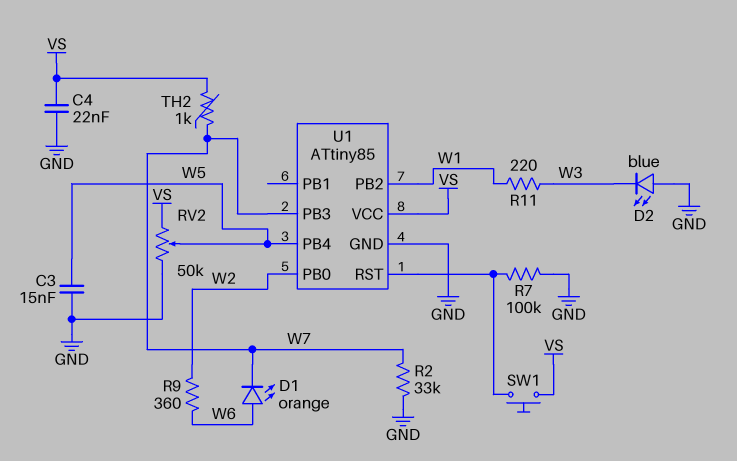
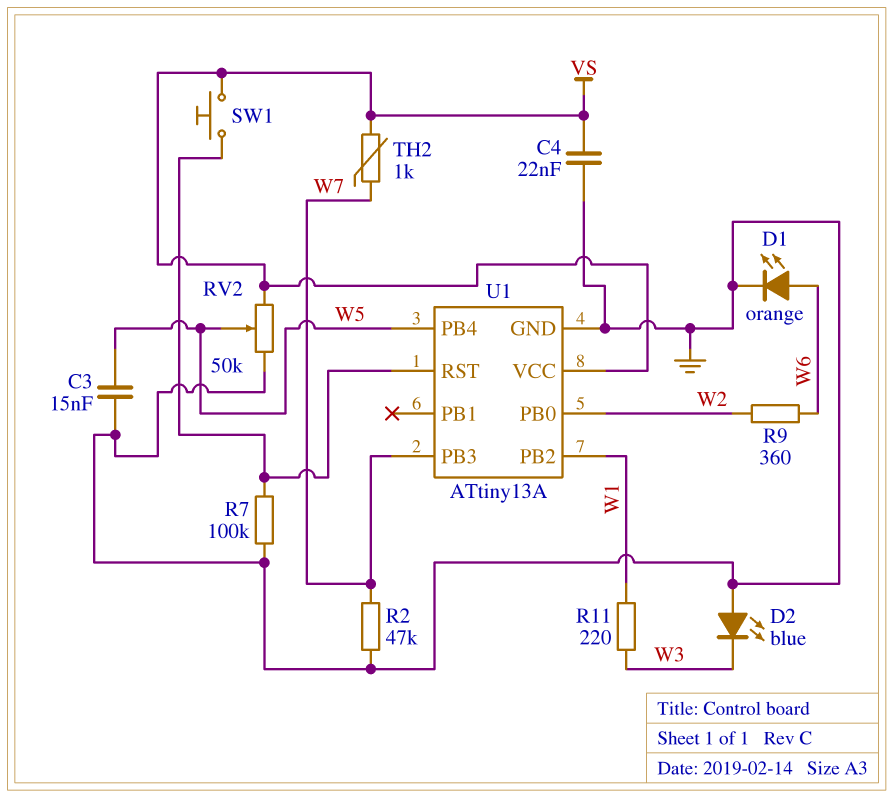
D1: LED orange (A W6, K W7) -> LED orange (A W6, K GND)
R2: 33k (GND, W7) -> 47k (GND, W7)
U1: ATtiny85 -> ATtiny13A

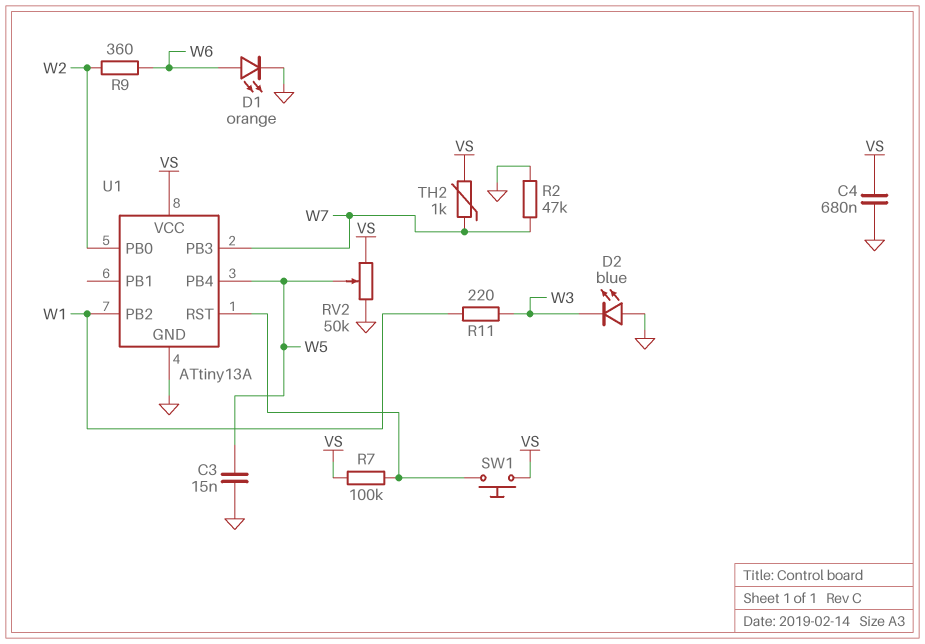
C4: 22nF (GND, VS) -> 680nF (GND, VS)
R7: 100k (GND, U1/RST) -> 100k (U1/RST, VS)

